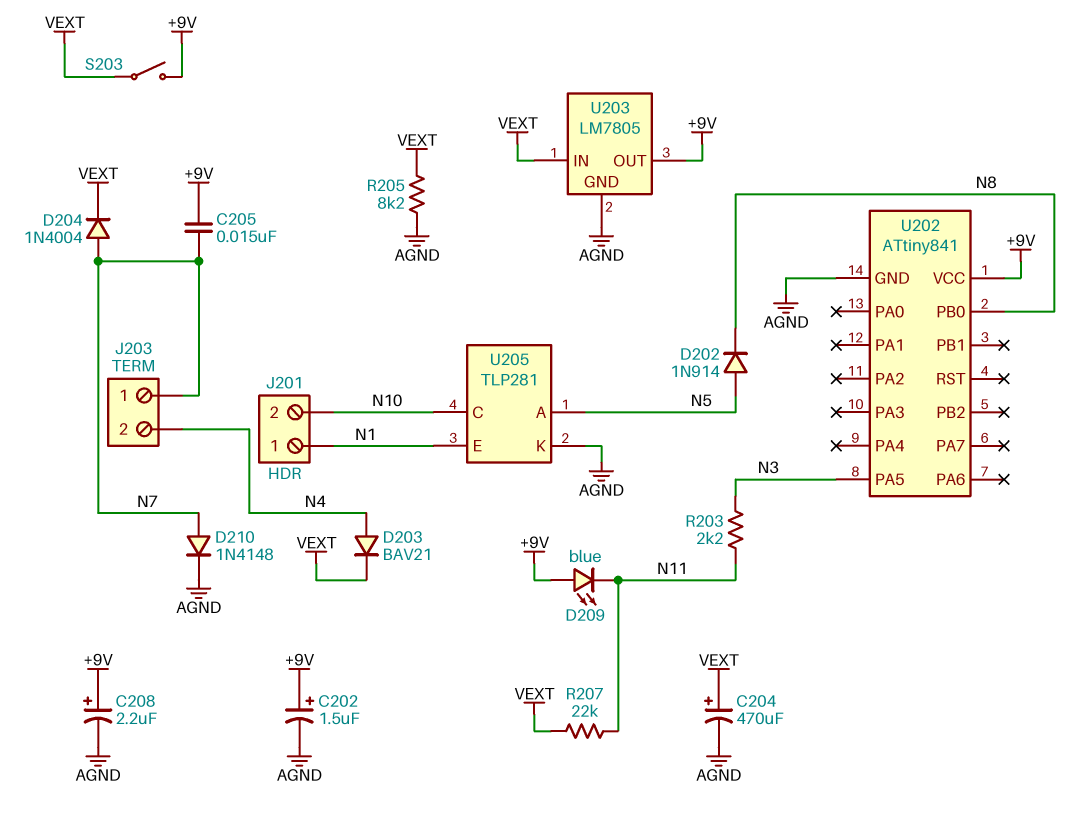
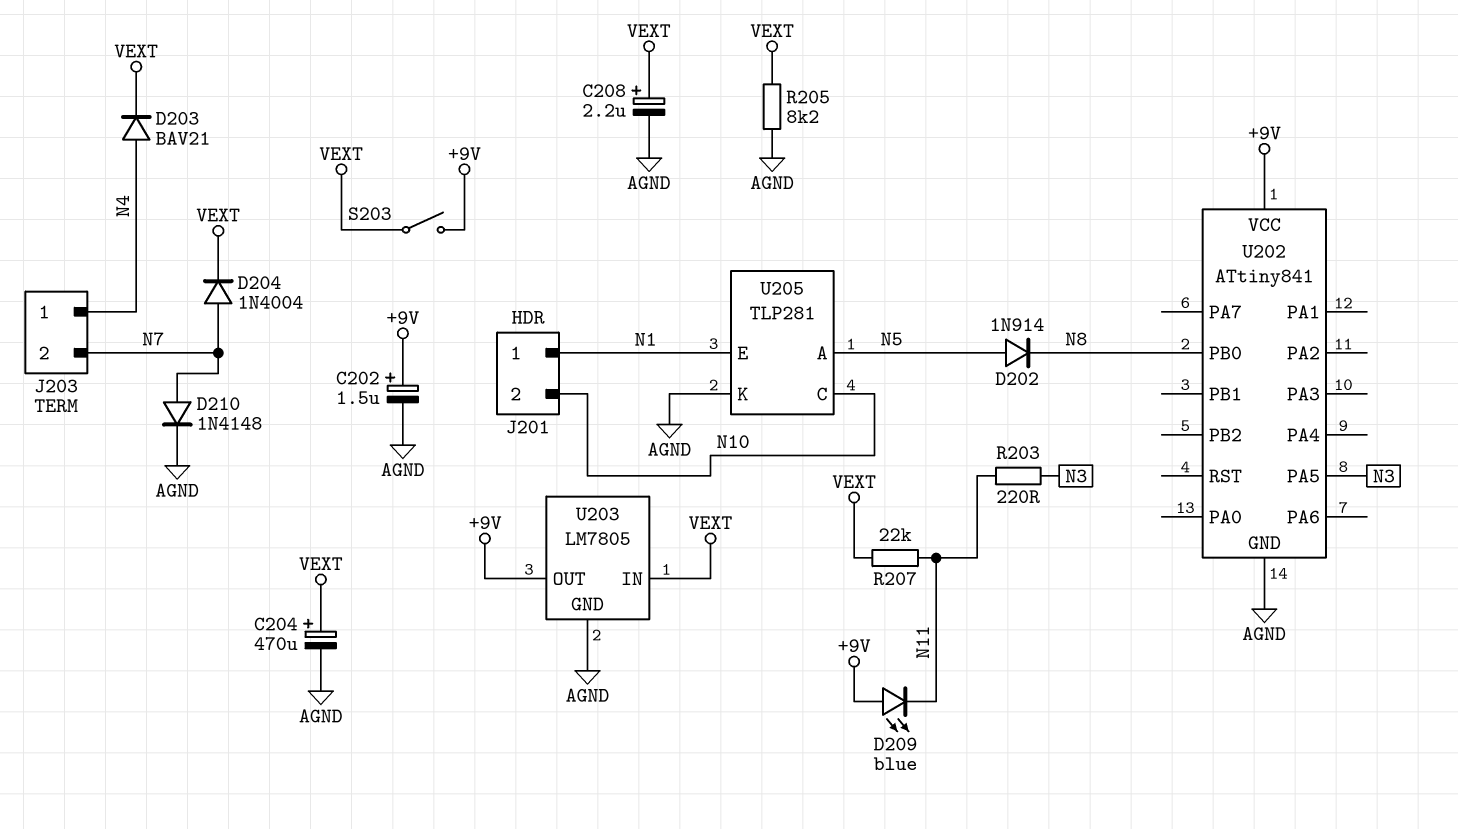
C205: 15nF (+9V, N7) -> none
C208: 2.2uF (plus +9V, minus AGND) -> 2.2uF (plus VEXT, minus AGND)
J203 pin 1: N7 -> N4
J203 pin 2: N4 -> N7
R203: 2.2k (N3, N11) -> 220 (N3, N11)

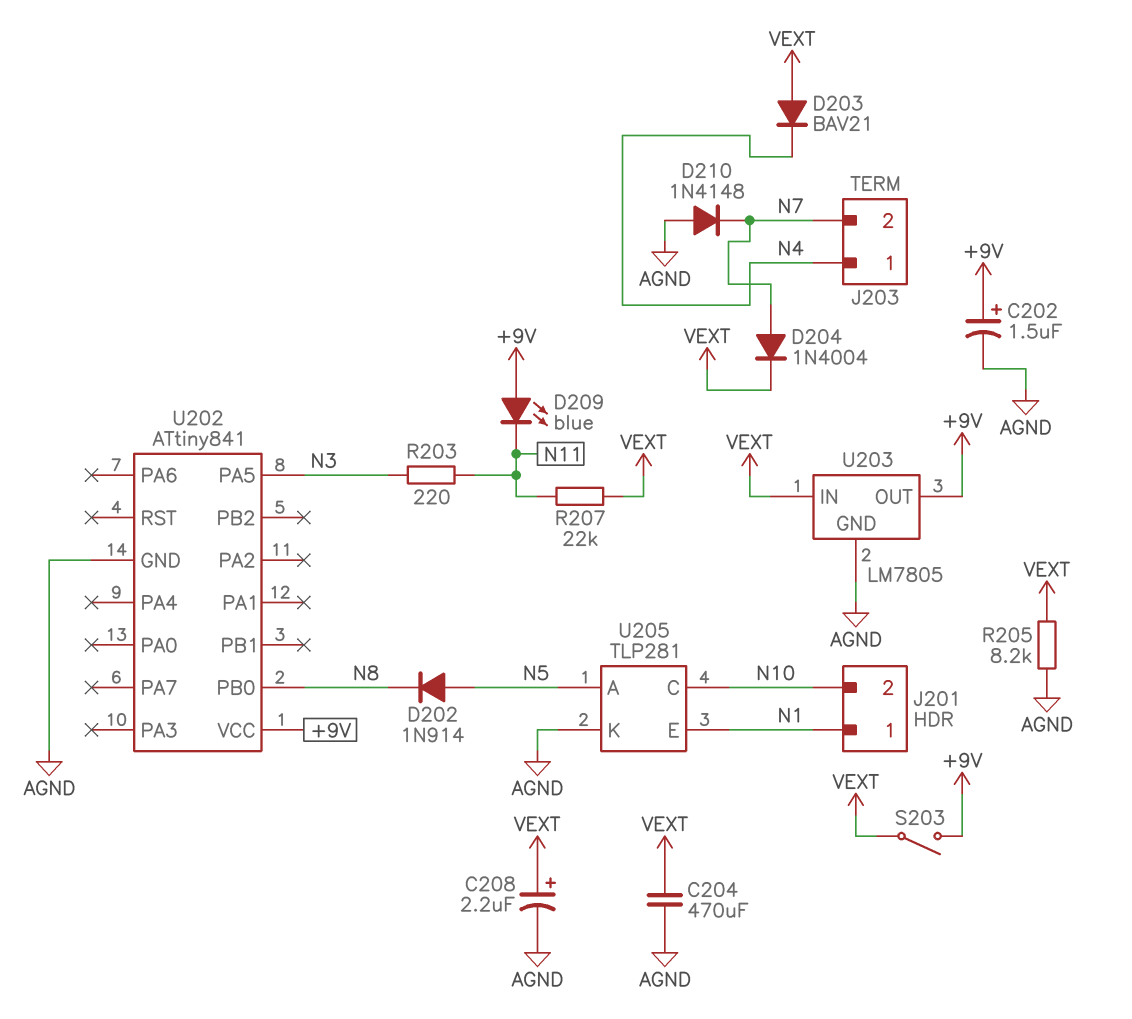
C204: 470uF (plus VEXT, minus AGND) -> 470uF (AGND, VEXT)
D203: diode BAV21 (A N4, K VEXT) -> diode BAV21 (A VEXT, K N4)
D210: diode 1N4148 (A N7, K AGND) -> diode 1N4148 (A AGND, K N7)

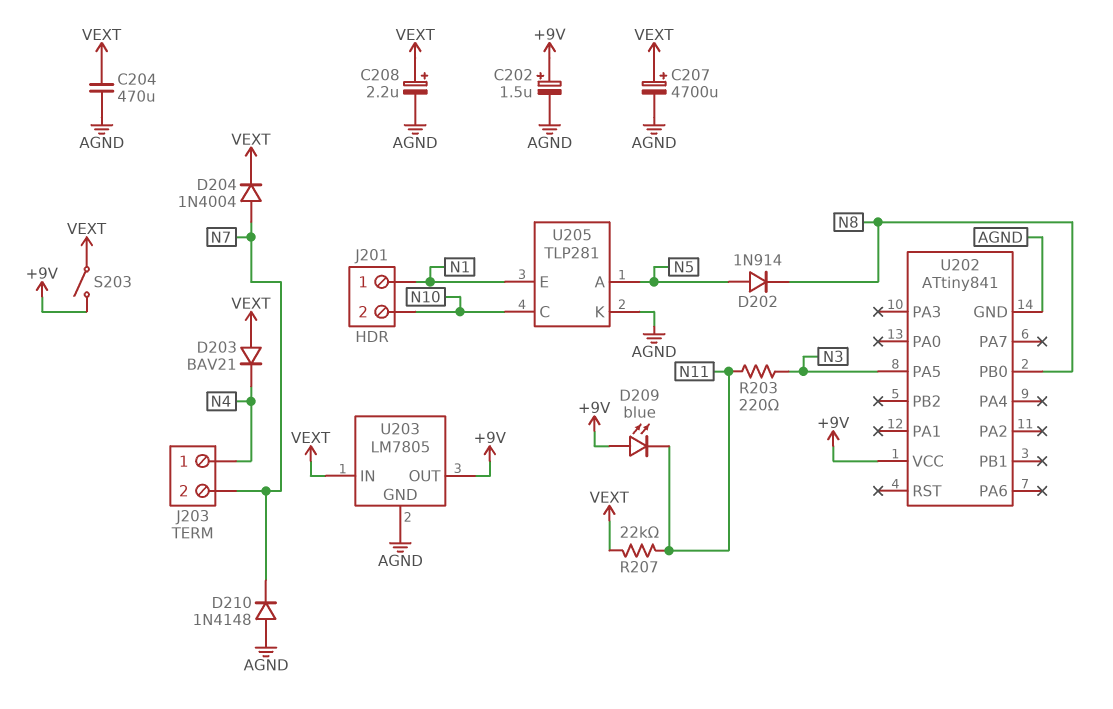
C207: none -> 4700uF (plus VEXT, minus AGND)
R205: 8.2k (AGND, VEXT) -> none

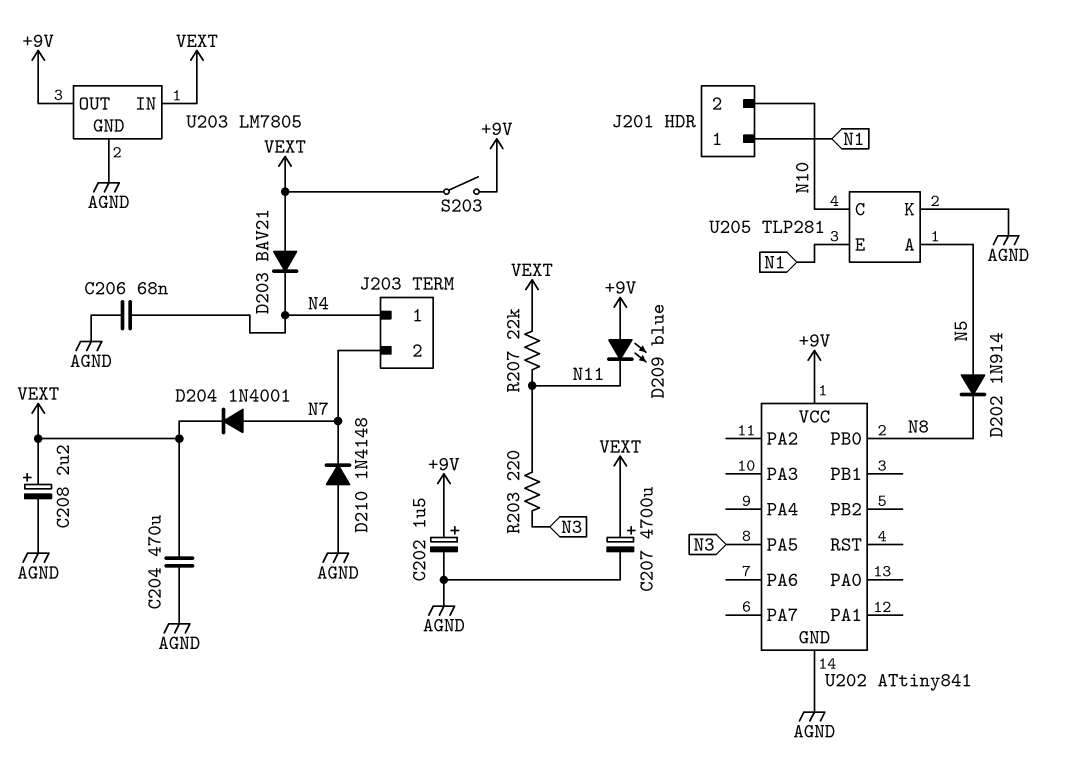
C206: none -> 68nF (AGND, N4)
D204: diode 1N4004 (A N7, K VEXT) -> diode 1N4001 (A N7, K VEXT)

